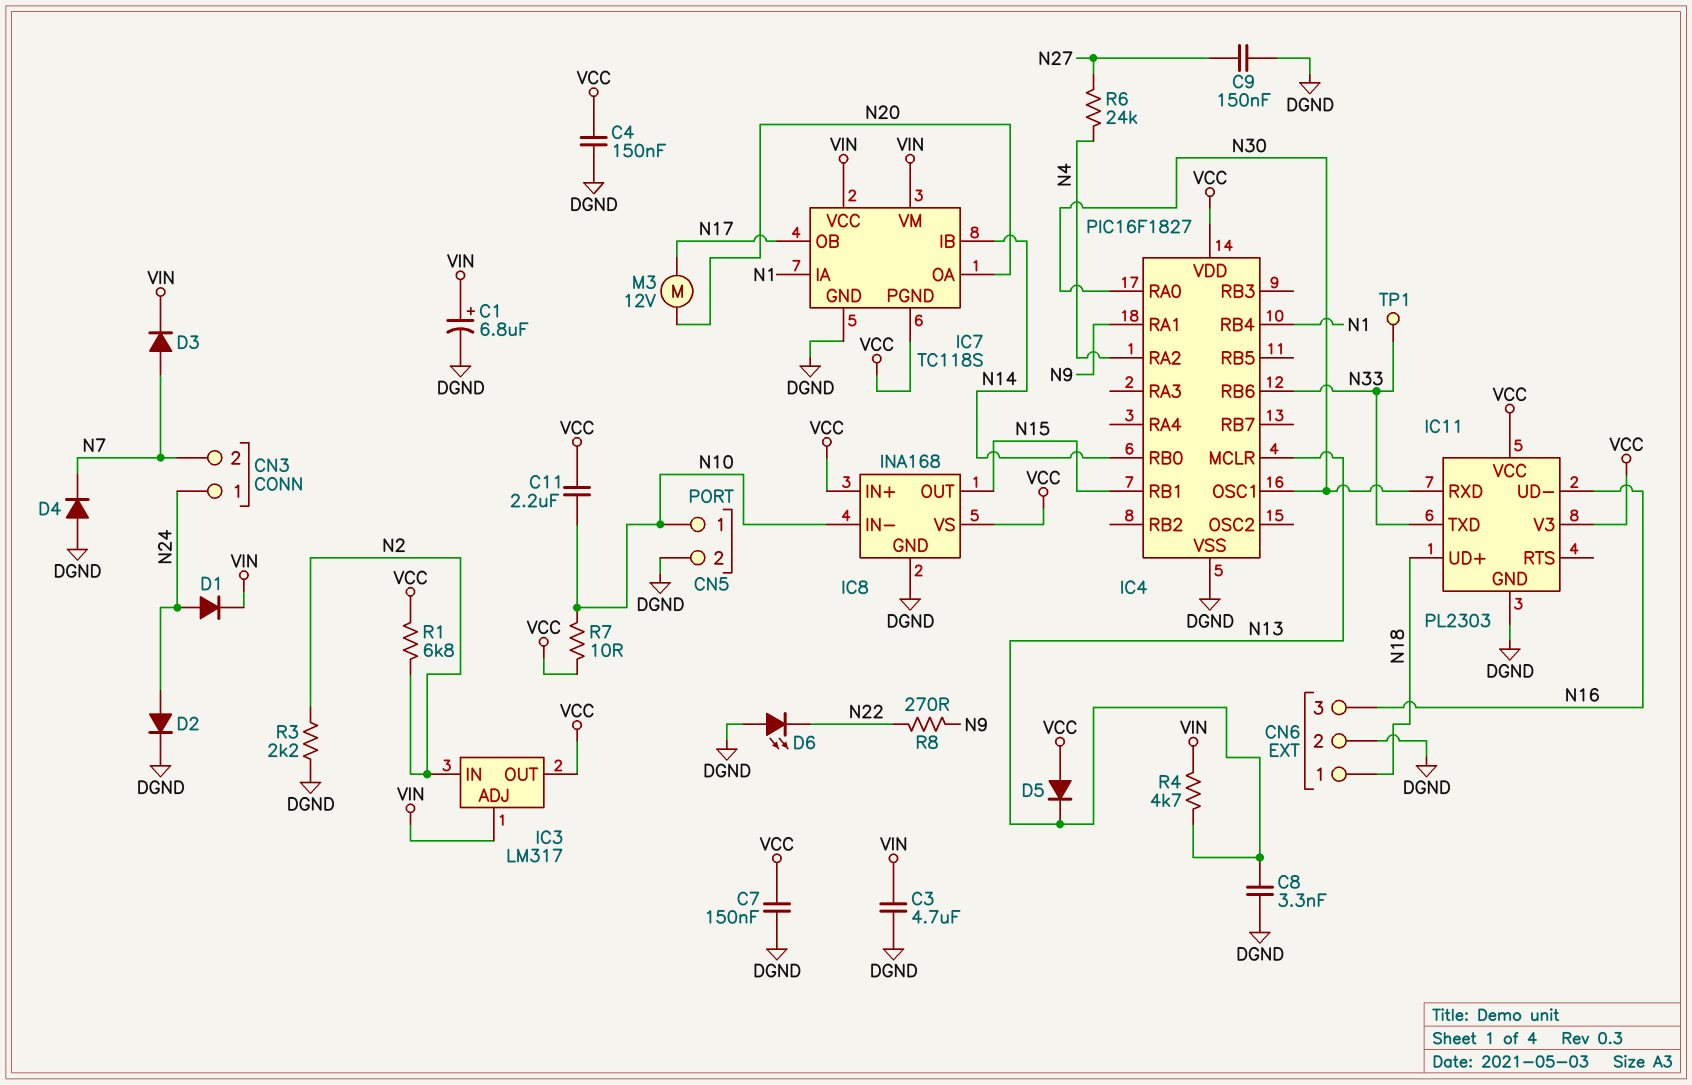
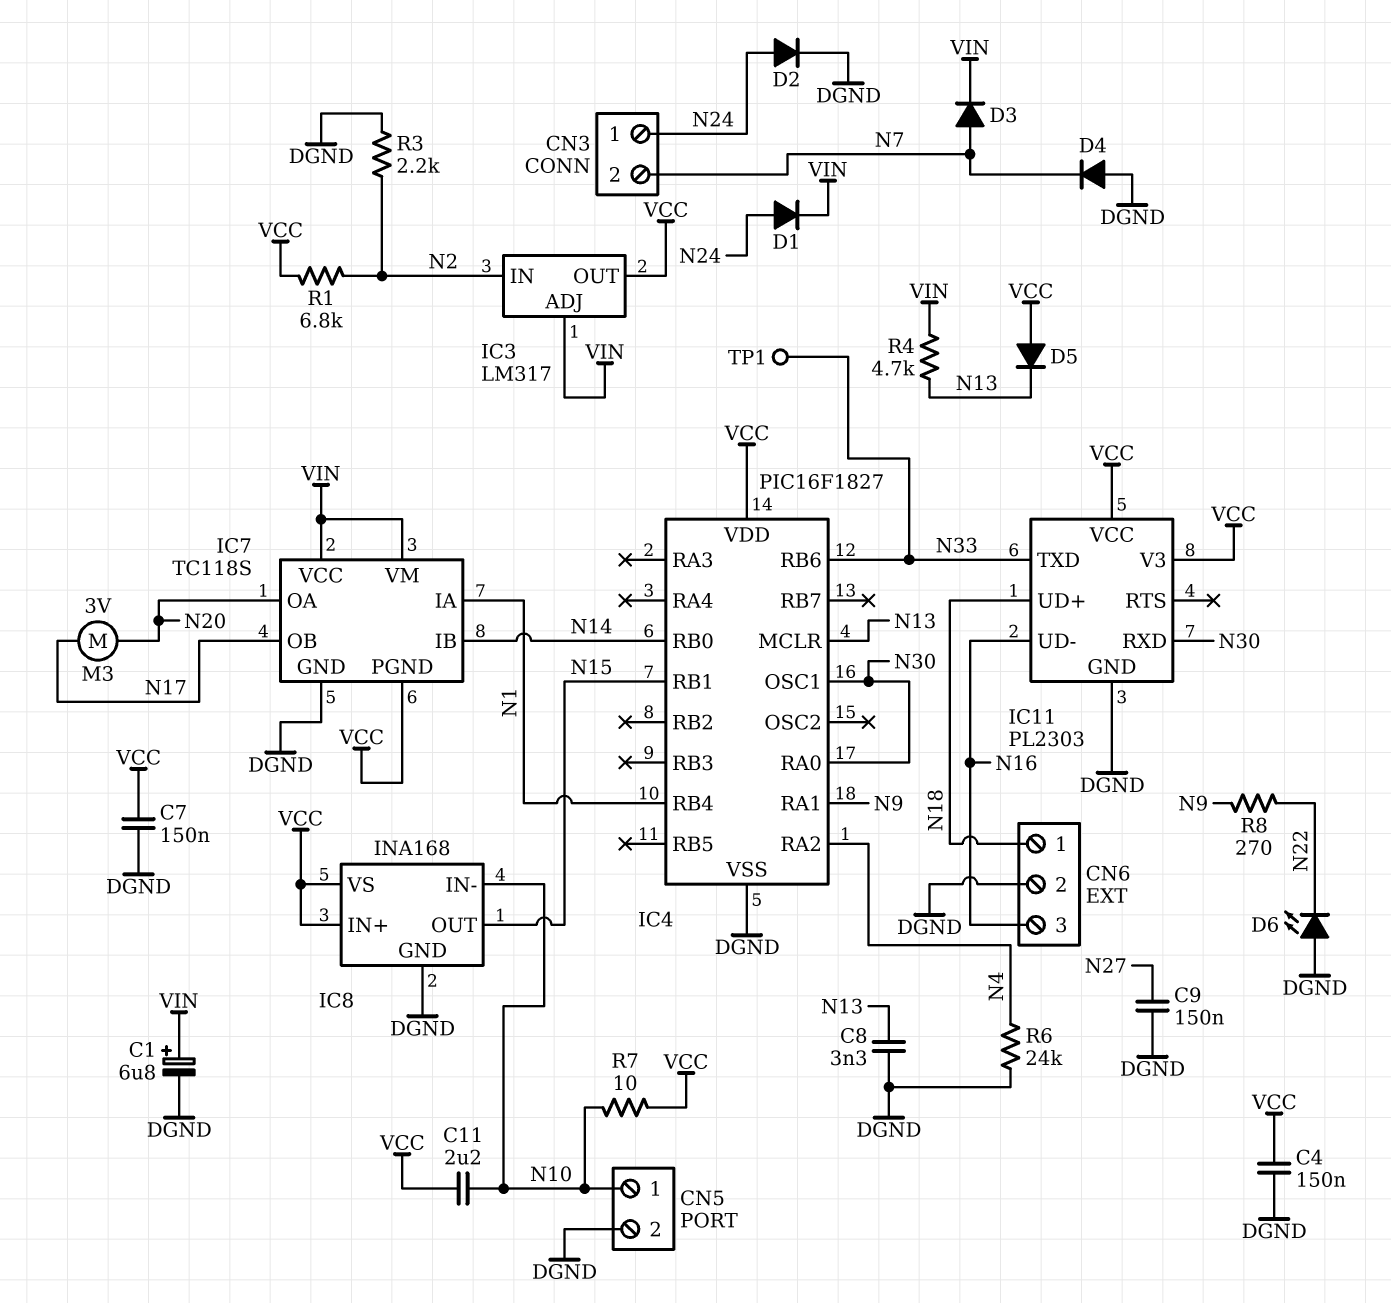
C3: 4.7uF (DGND, VIN) -> none
M3: motor 12V (N17, N20) -> motor 3V (N17, N20)
R6: 24k (N4, N27) -> 24k (DGND, N4)

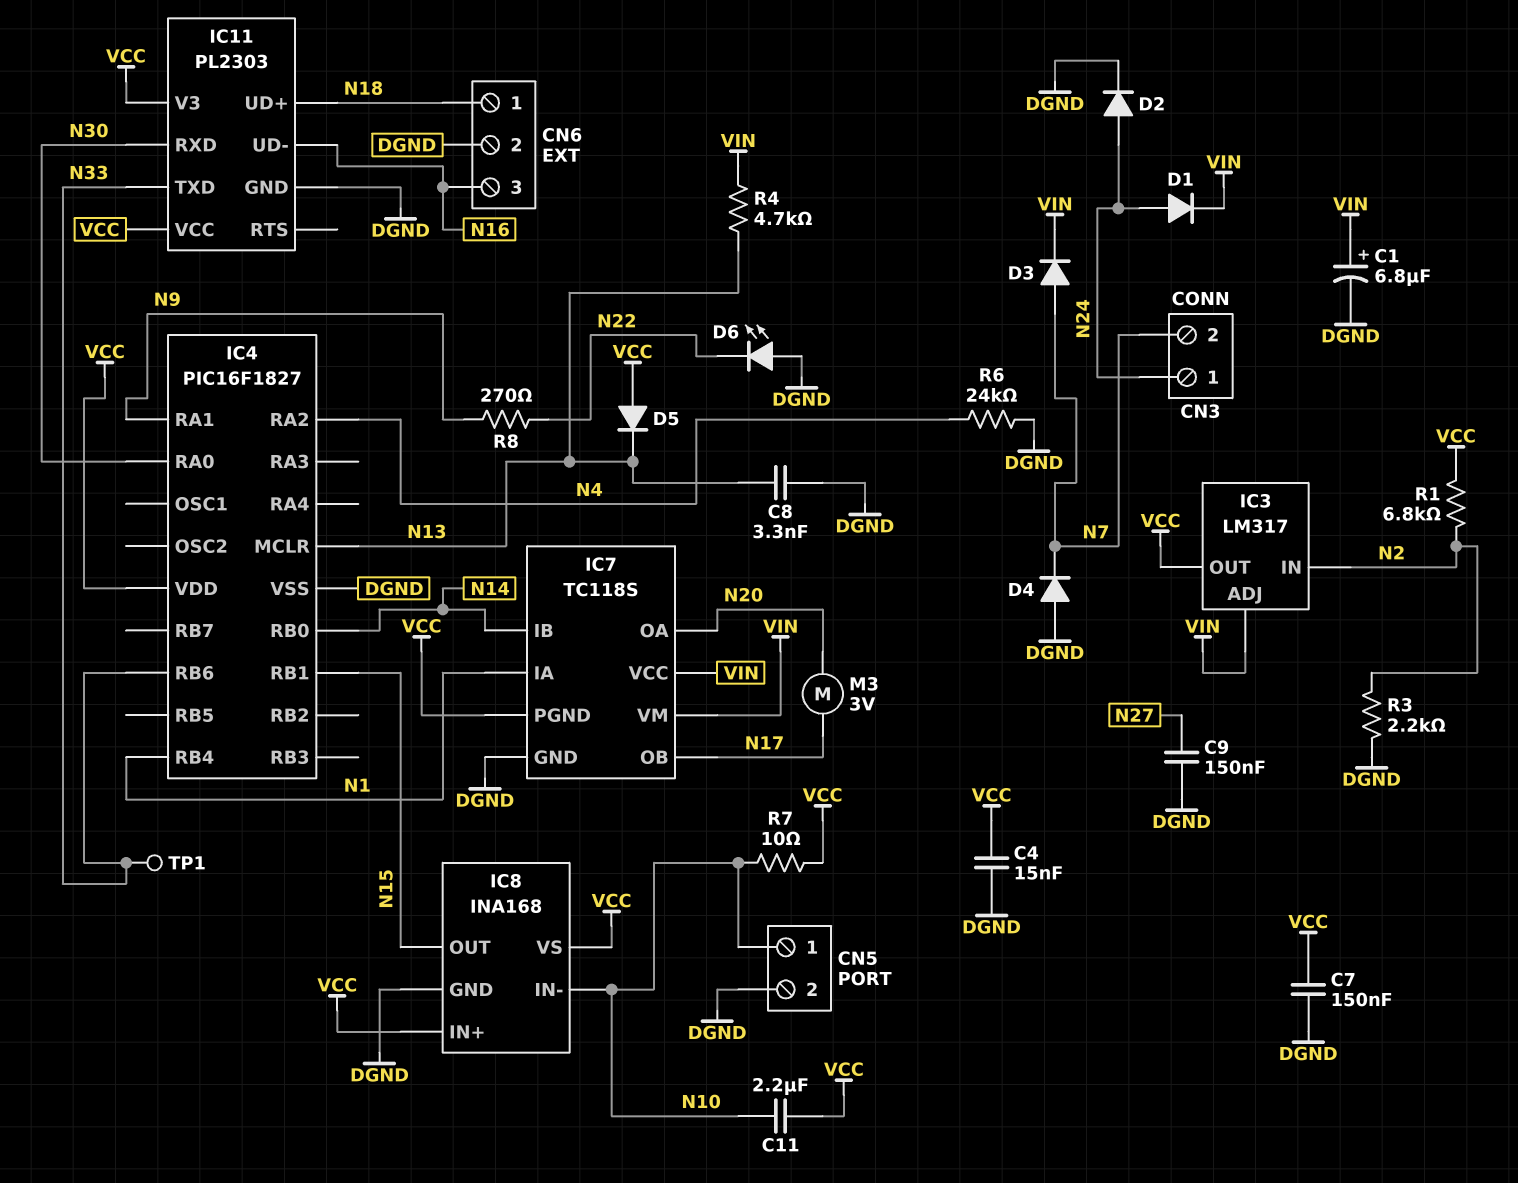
C4: 150nF (DGND, VCC) -> 15nF (DGND, VCC)
IC4 pin OSC1: N30 -> none

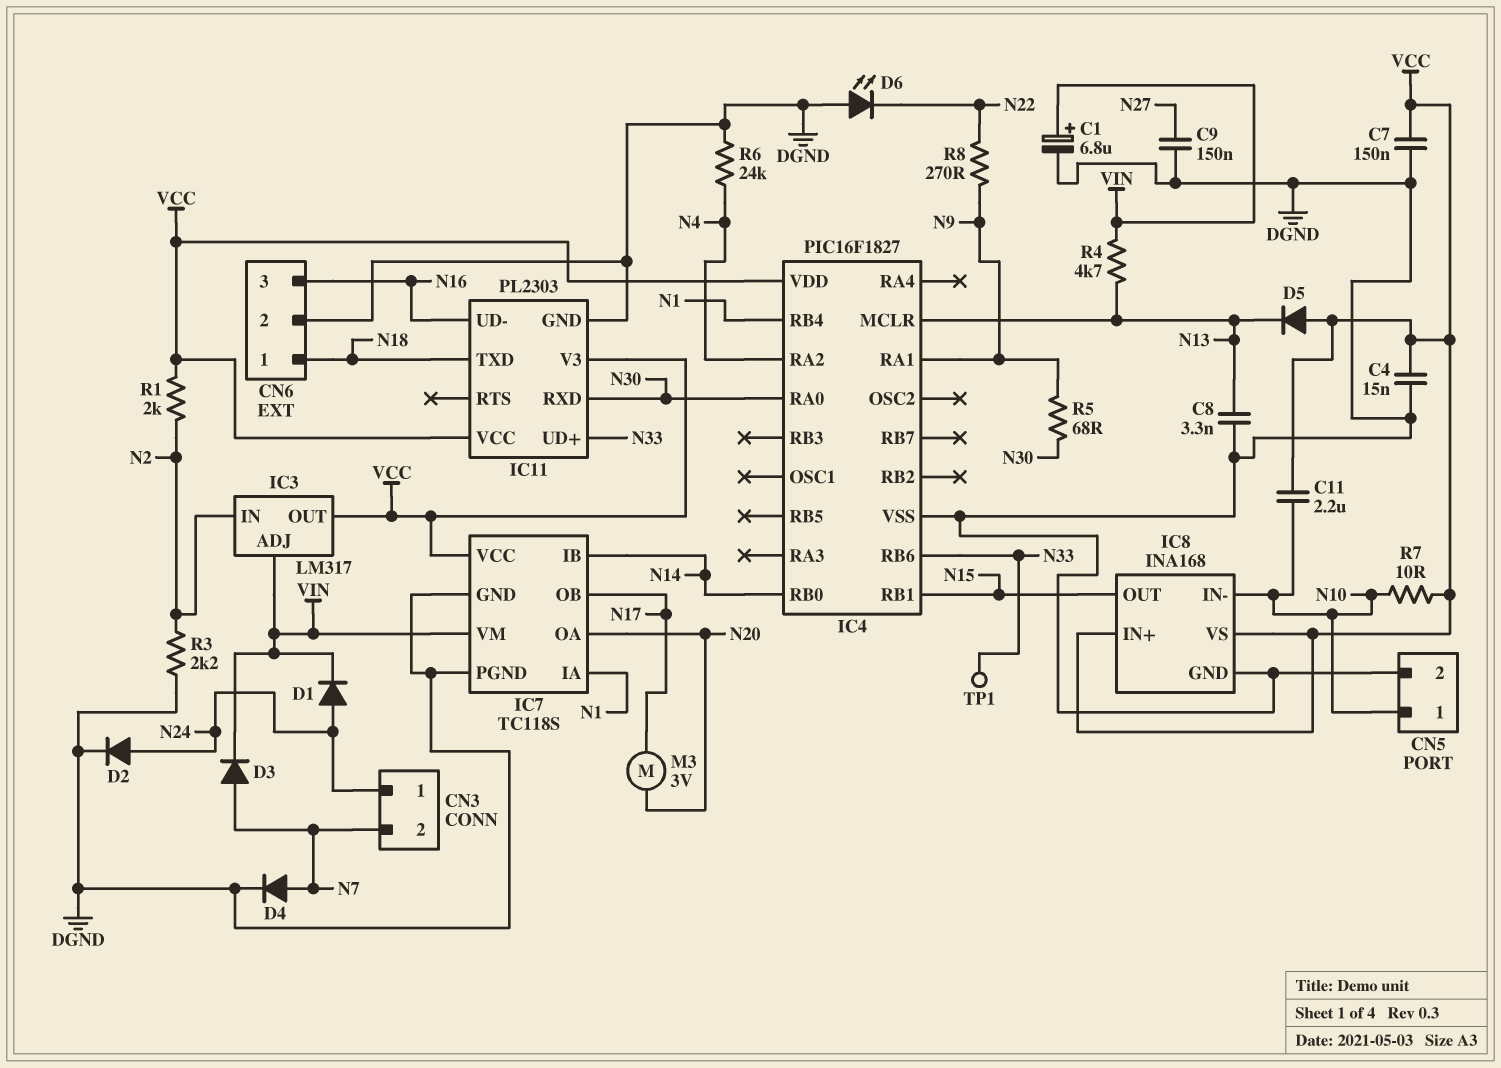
D4: diode (A DGND, K N7) -> diode (A N7, K DGND)
IC7 pin PGND: VCC -> DGND
IC7 pin VCC: VIN -> VCC
IC11 pin TXD: N33 -> N18
IC11 pin UD+: N18 -> N33
R1: 6.8k (N2, VCC) -> 2k (N2, VCC)
R5: none -> 68 (N9, N30)

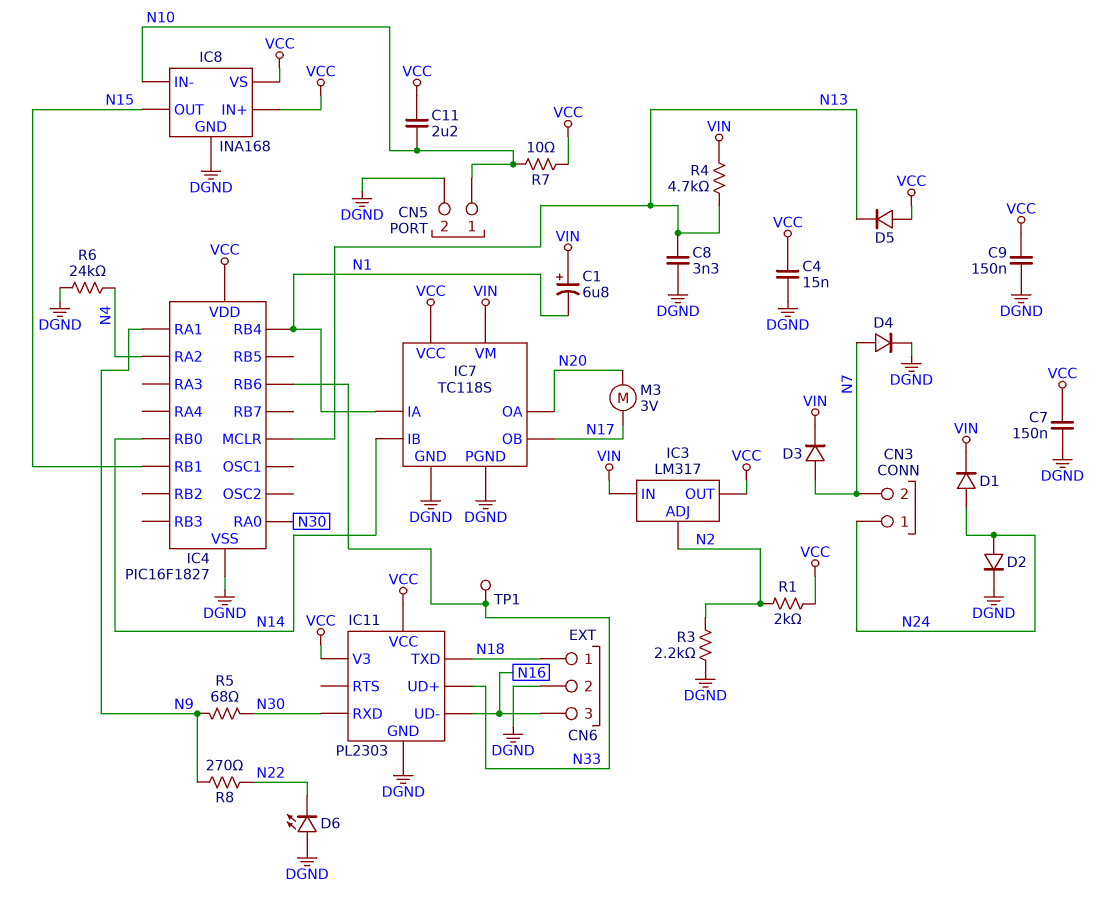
C1: 6.8uF (plus VIN, minus DGND) -> 6.8uF (plus VIN, minus N1)
C9: 150nF (DGND, N27) -> 150nF (DGND, VCC)
IC3 pin ADJ: VIN -> N2
IC3 pin IN: N2 -> VIN

